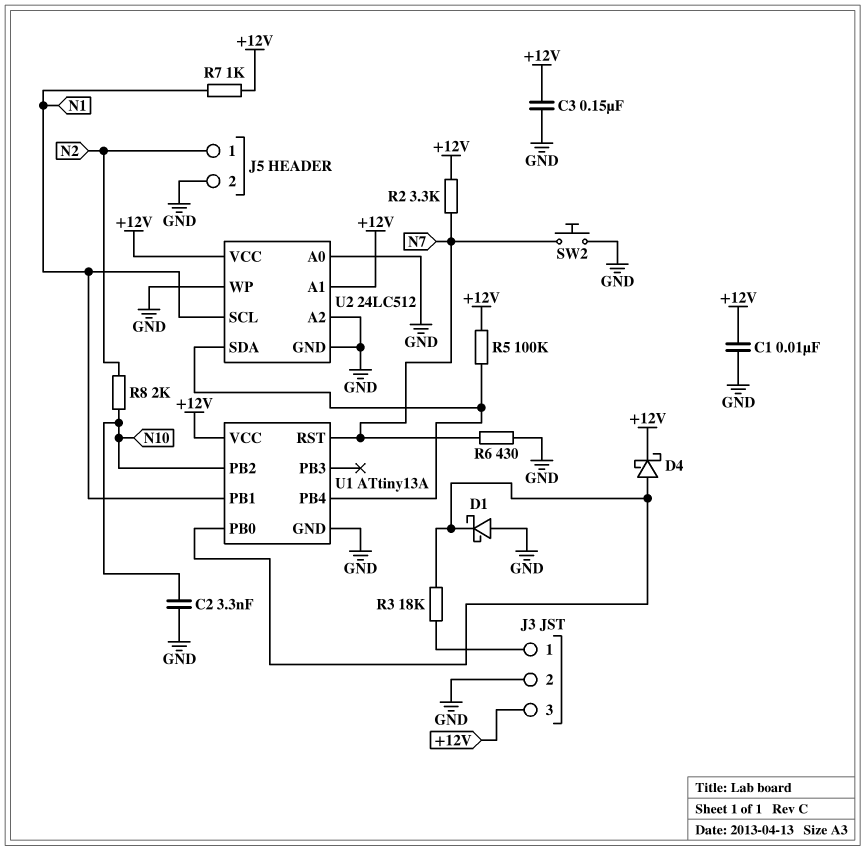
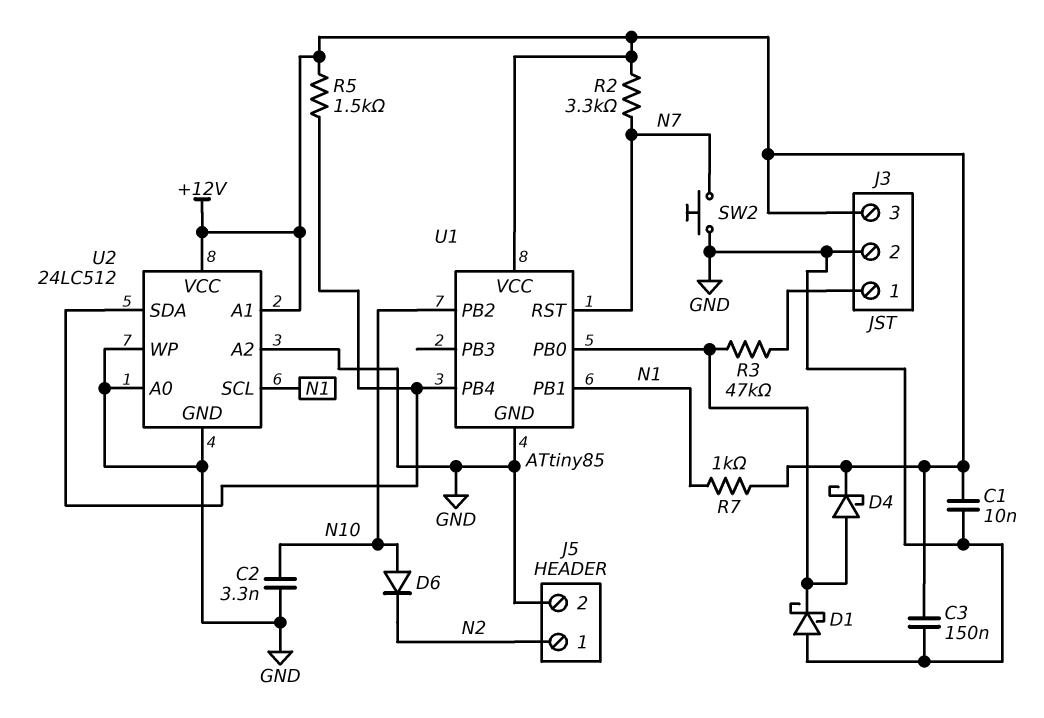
D6: none -> diode (A N10, K N2)
R3: 18k (J3/1, U1/PB0) -> 47k (J3/1, U1/PB0)
R5: 100k (+12V, U1/PB4) -> 1.5k (+12V, U1/PB4)
R6: 430 (GND, N7) -> none
R8: 2k (N2, N10) -> none
U1: ATtiny13A -> ATtiny85

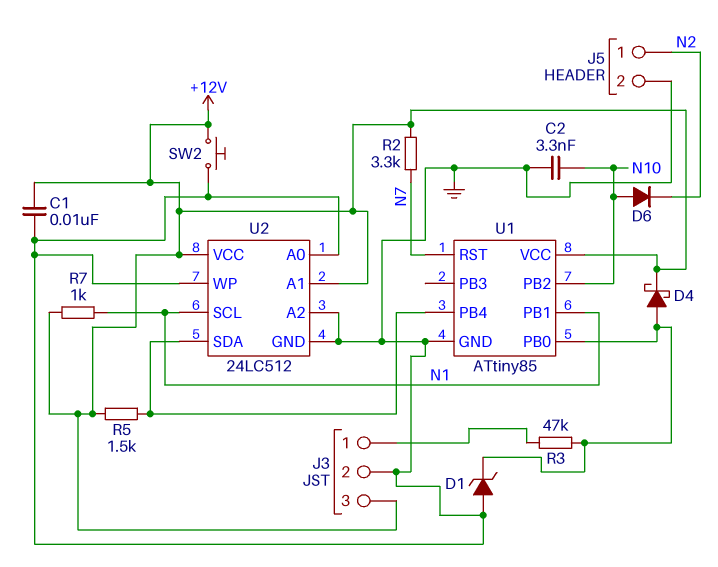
C3: 150nF (+12V, GND) -> none
D1: schottky (A GND, K U1/PB0) -> zener (A GND, K U1/PB0)
SW2: button (GND, N7) -> button (+12V, GND)

